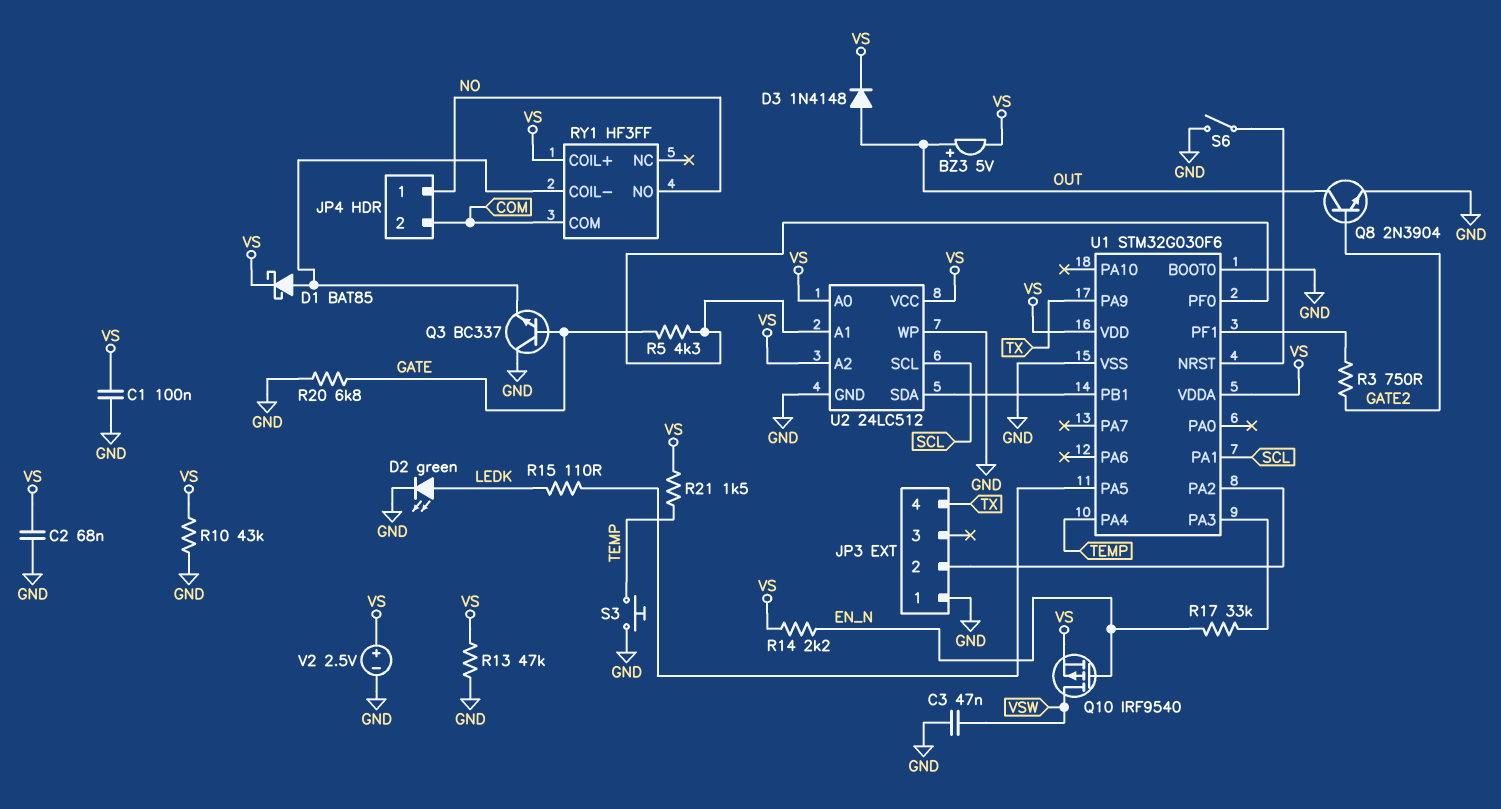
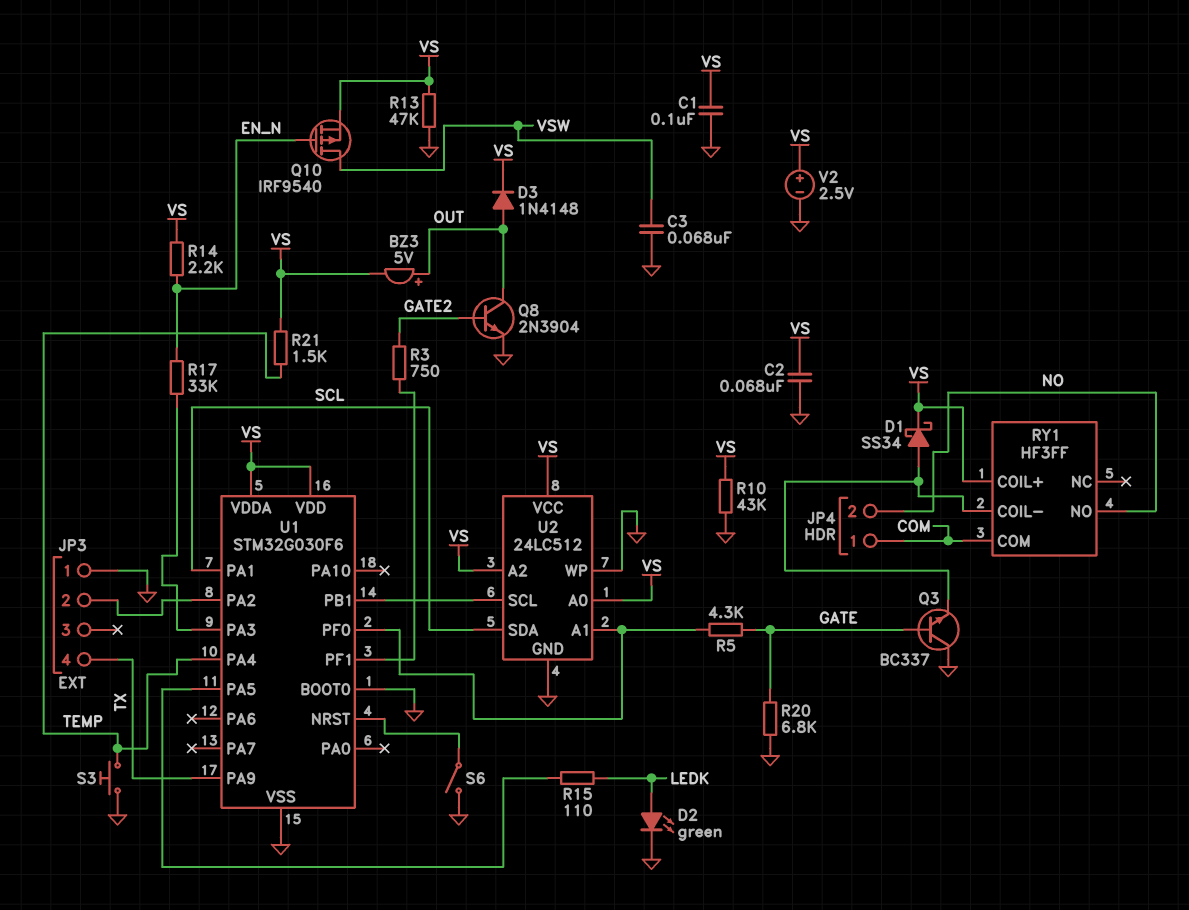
C3: 47nF (GND, VSW) -> 68nF (GND, VSW)
D1: schottky BAT85 (A RY1/COIL-, K VS) -> schottky SS34 (A RY1/COIL-, K VS)
JP4 pin 1: NO -> COM
JP4 pin 2: COM -> NO
U2 pin SCL: SCL -> U1/PB1
U2 pin SDA: U1/PB1 -> SCL

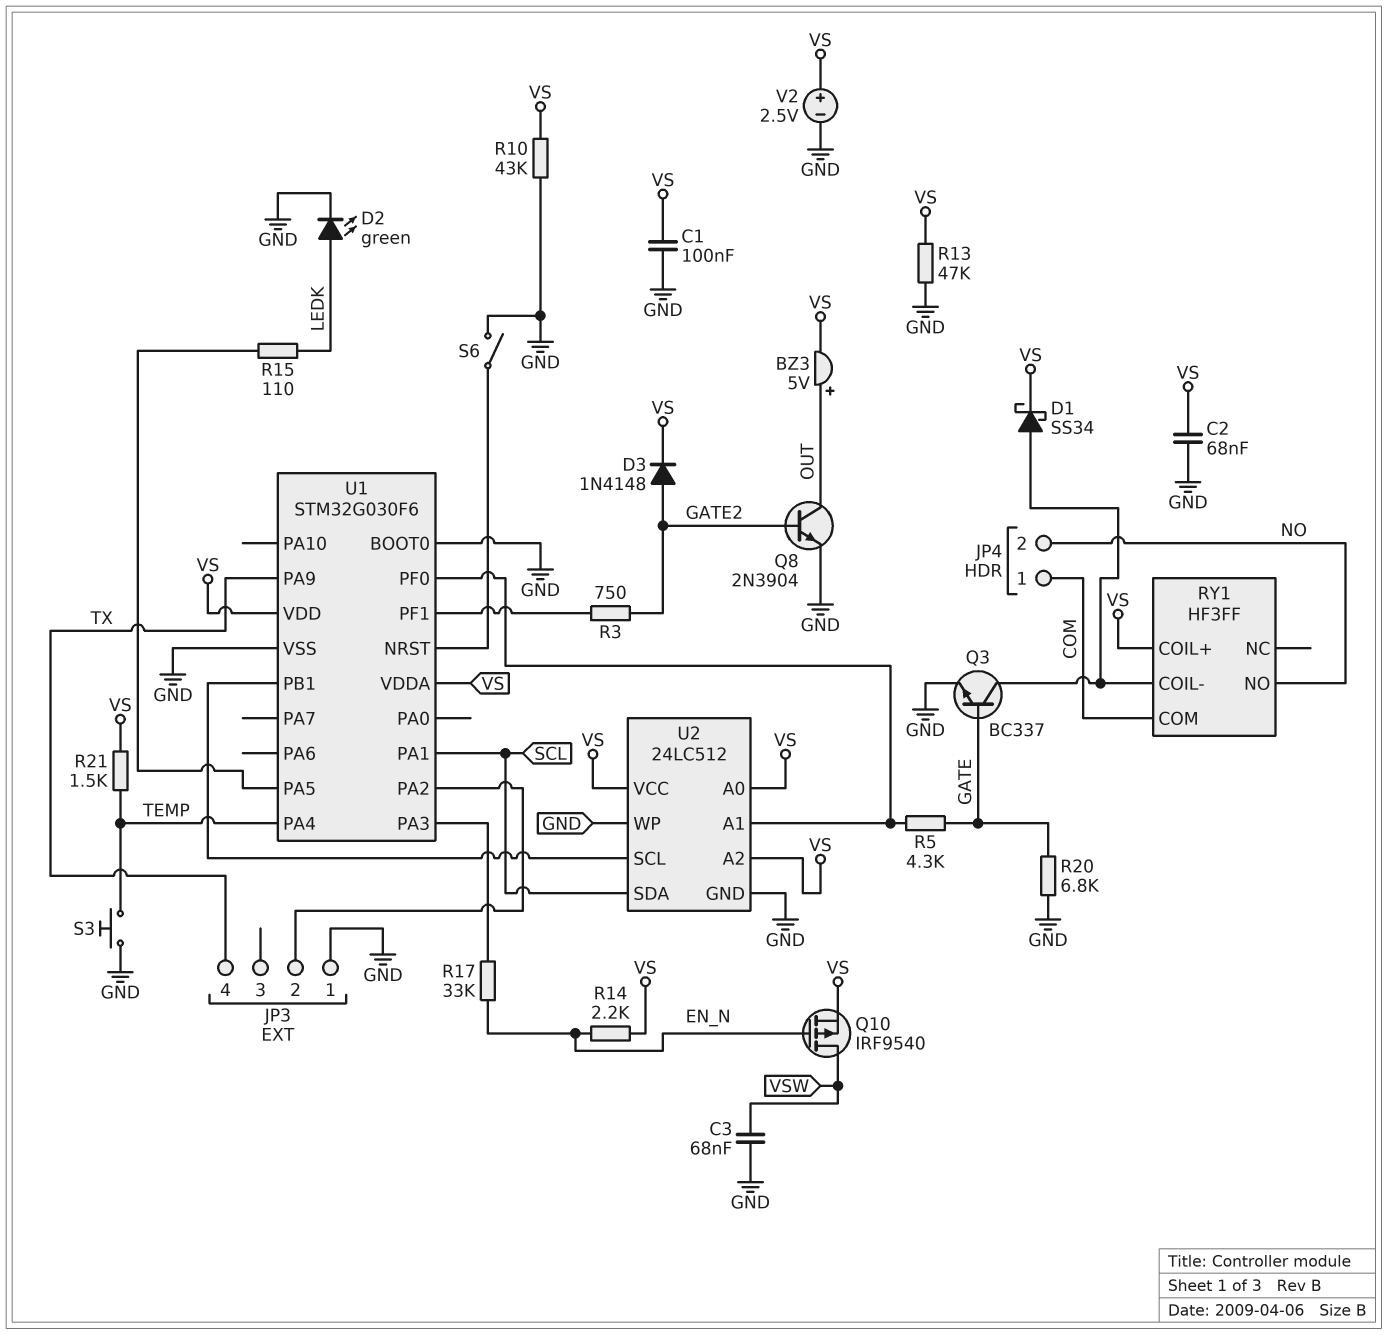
D3: diode 1N4148 (A OUT, K VS) -> diode 1N4148 (A GATE2, K VS)
Q3: NPN BC337 (B GATE, C GND, E RY1/COIL-) -> NPN BC337 (B GATE, C RY1/COIL-, E GND)

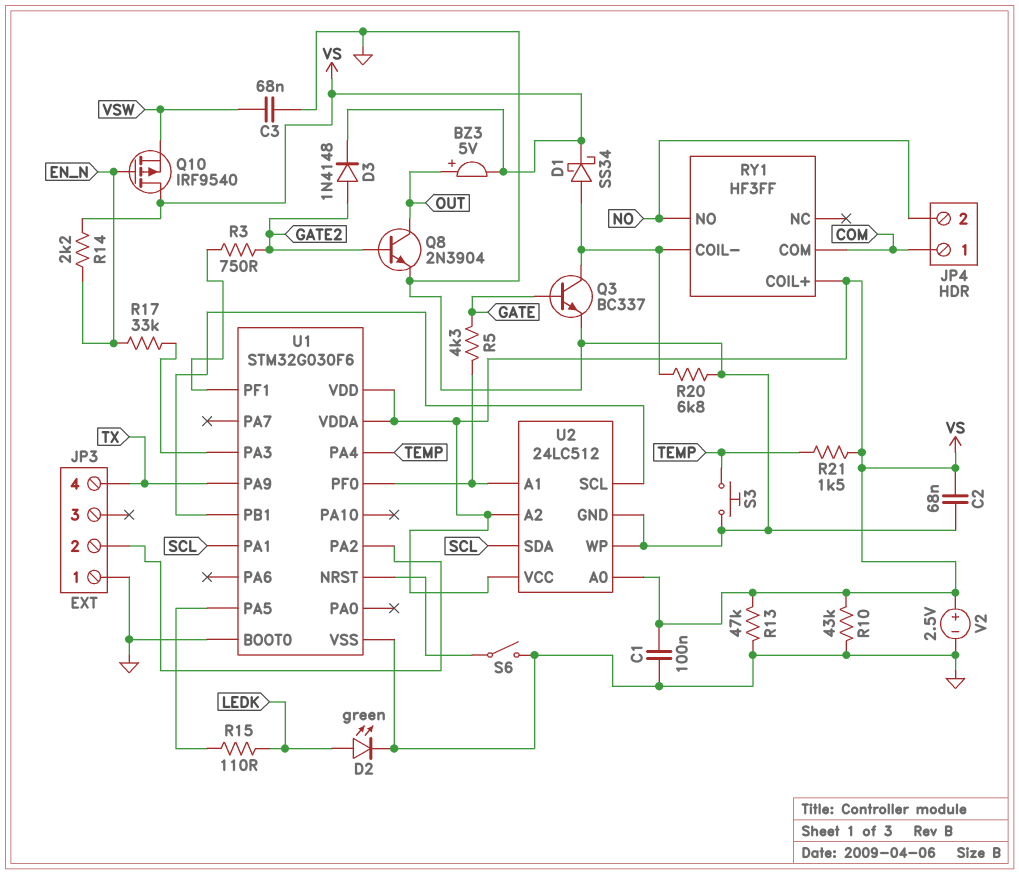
Q10: PMOS IRF9540 (G EN_N, D VSW, S VS) -> PMOS IRF9540 (G EN_N, D VS, S VSW)
R20: 6.8k (GATE, GND) -> 6.8k (GND, RY1/COIL-)

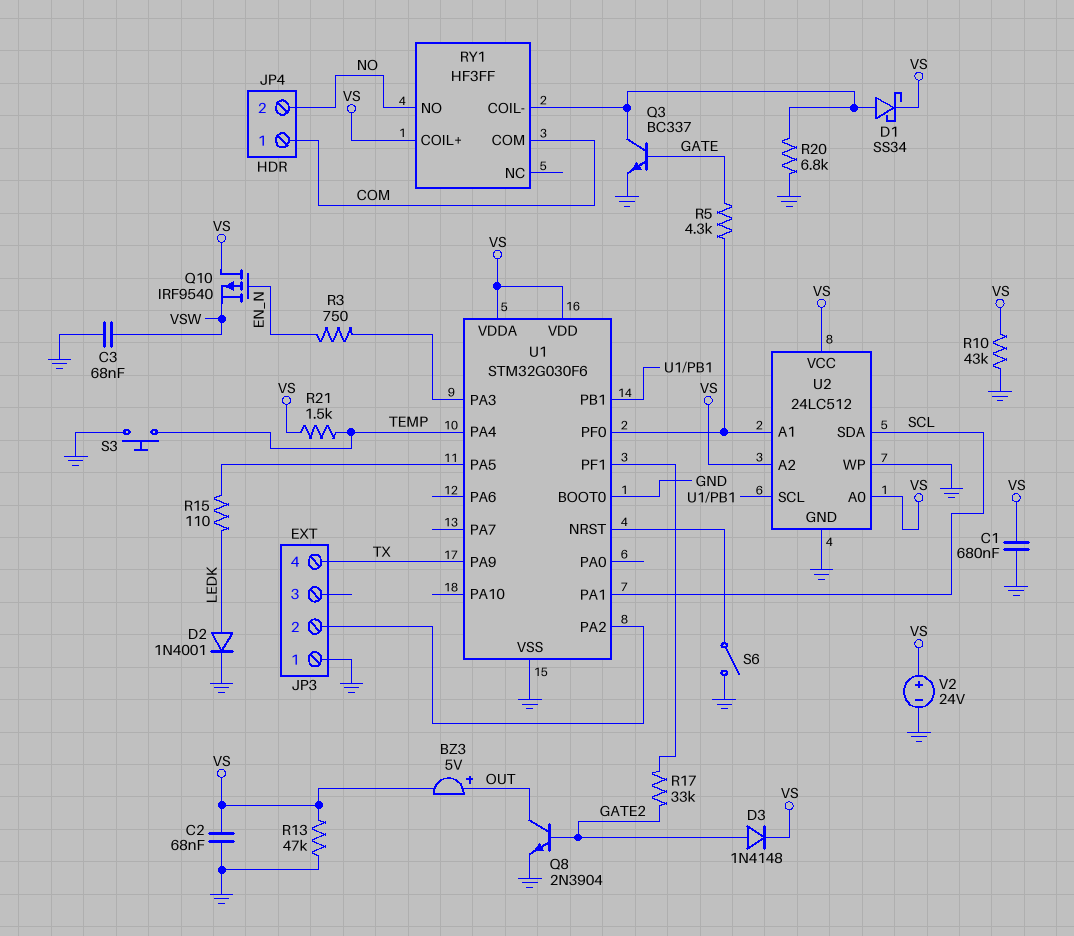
C1: 100nF (GND, VS) -> 680nF (GND, VS)
D2: LED green (A LEDK, K GND) -> diode 1N4001 (A LEDK, K GND)
R3: 750 (GATE2, U1/PF1) -> 750 (EN_N, U1/PA3)
R14: 2.2k (EN_N, VS) -> none
R17: 33k (EN_N, U1/PA3) -> 33k (GATE2, U1/PF1)
V2: 2.5V (plus VS, minus GND) -> 24V (plus VS, minus GND)

